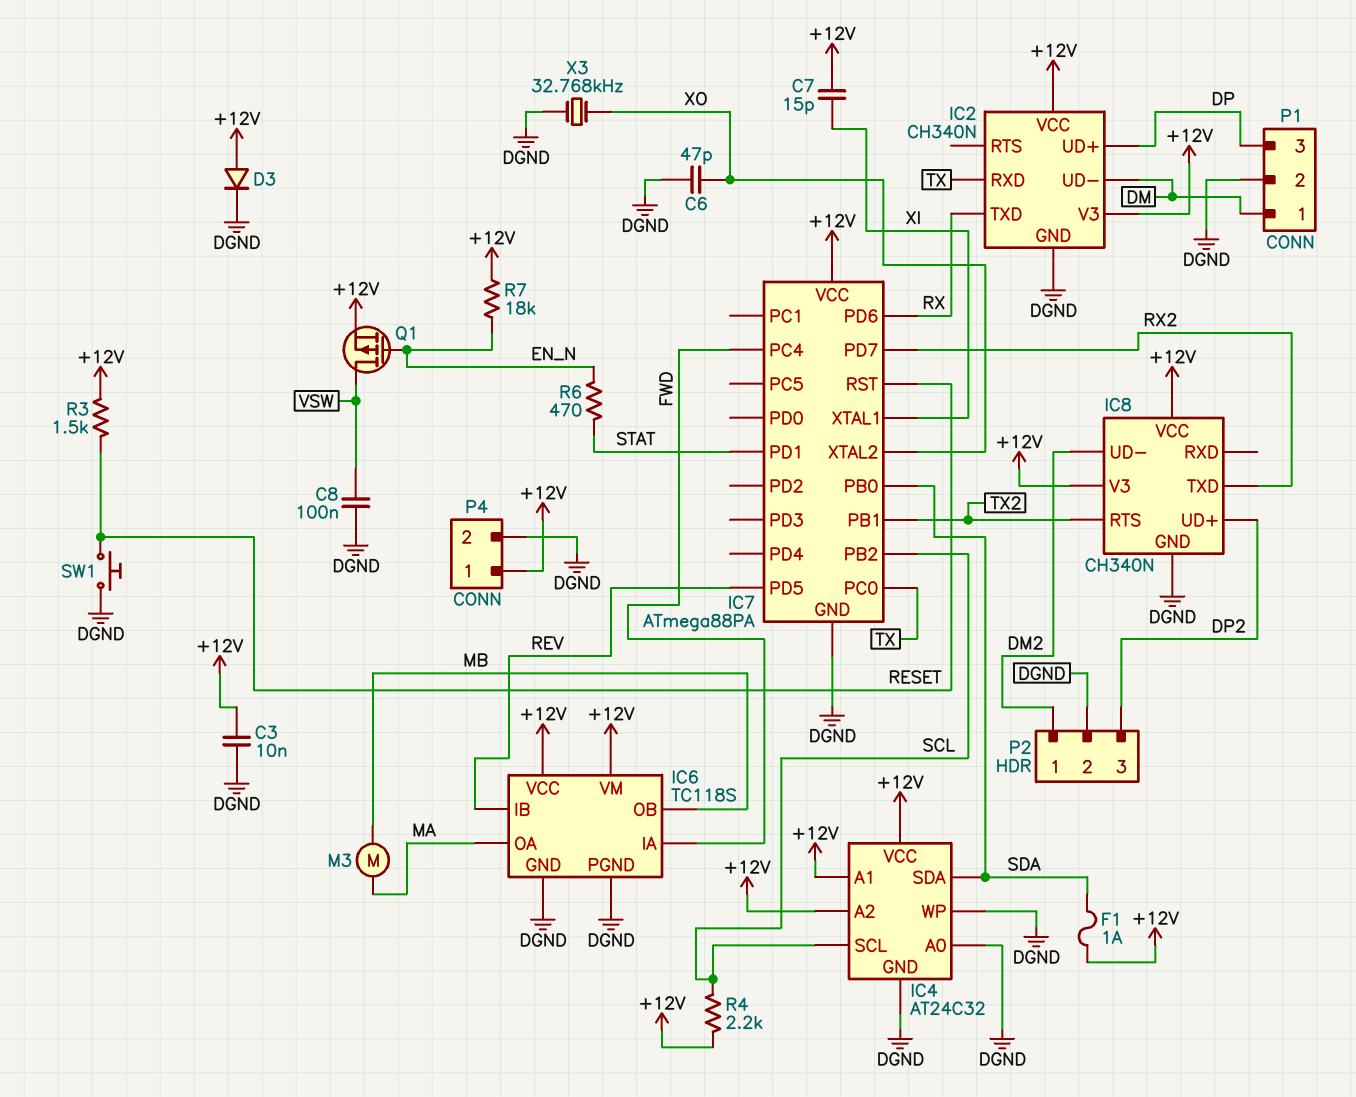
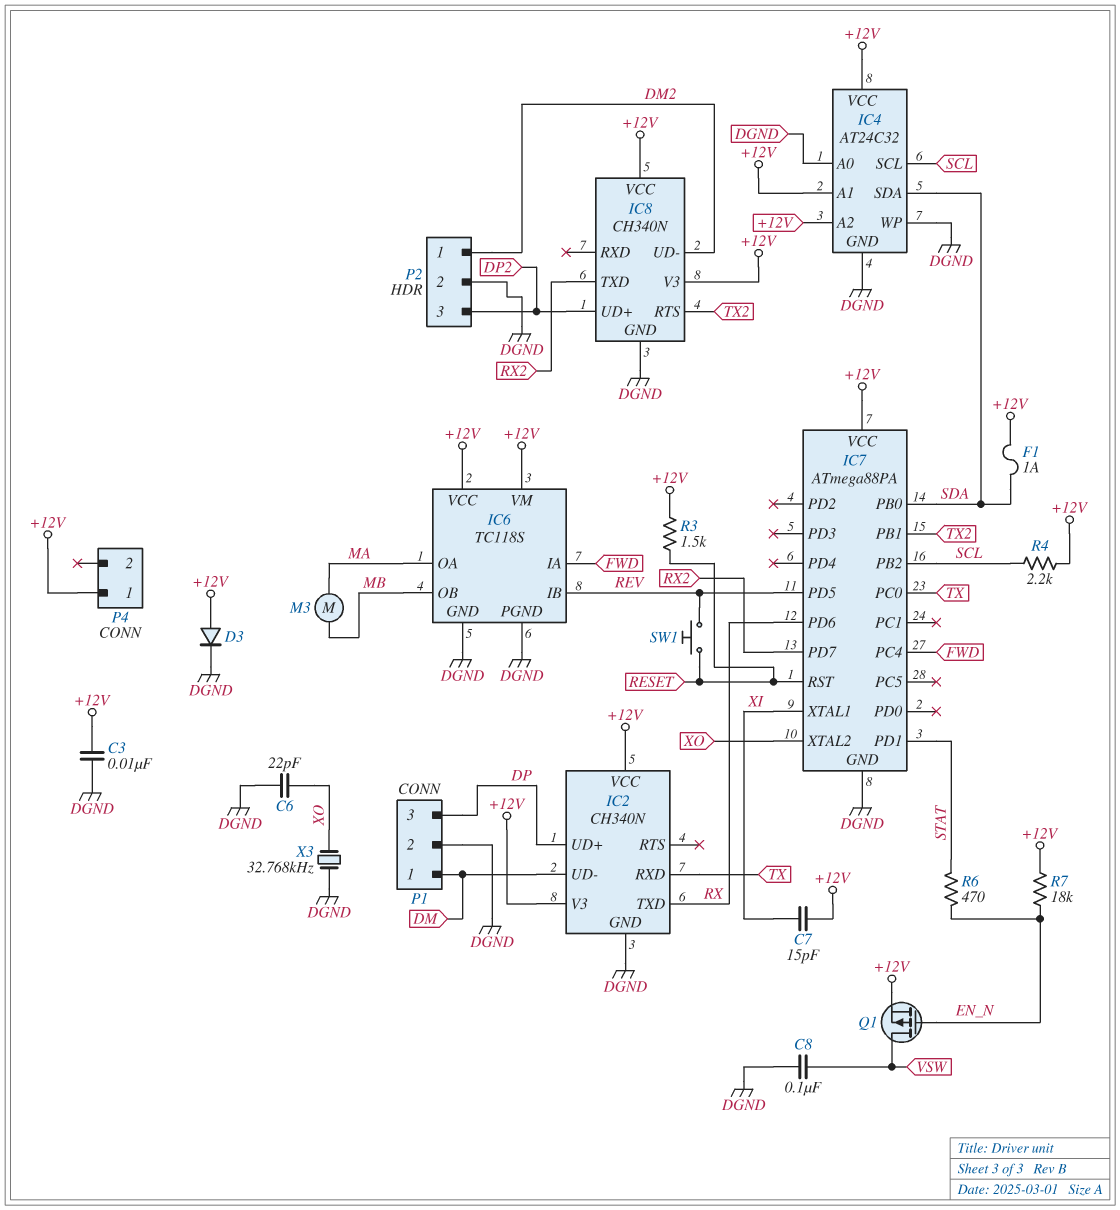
C6: 47pF (DGND, XO) -> 22pF (DGND, XO)
P4 pin 2: DGND -> none
SW1: button (DGND, RESET) -> button (RESET, REV)

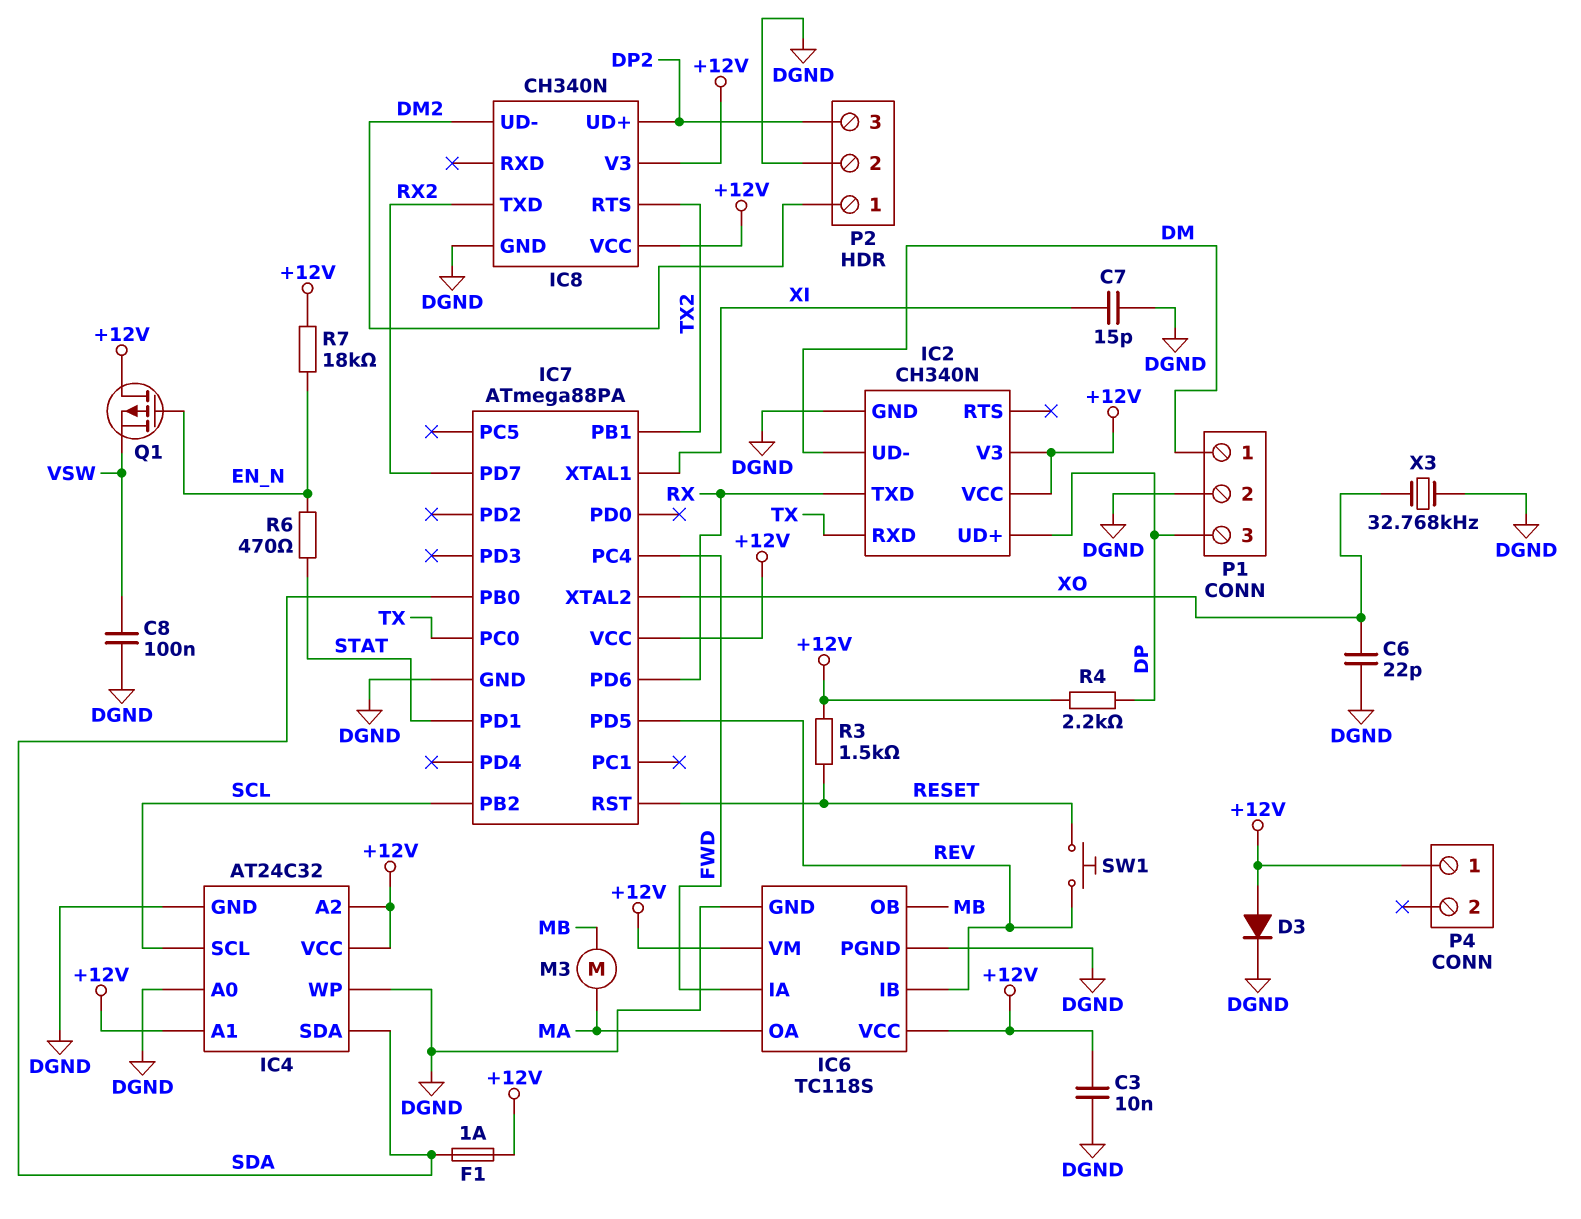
C7: 15pF (+12V, XI) -> 15pF (DGND, XI)
Q1: PMOS (G EN_N, D VSW, S +12V) -> PMOS (G EN_N, D +12V, S VSW)
R4: 2.2k (+12V, SCL) -> 2.2k (+12V, DP)

